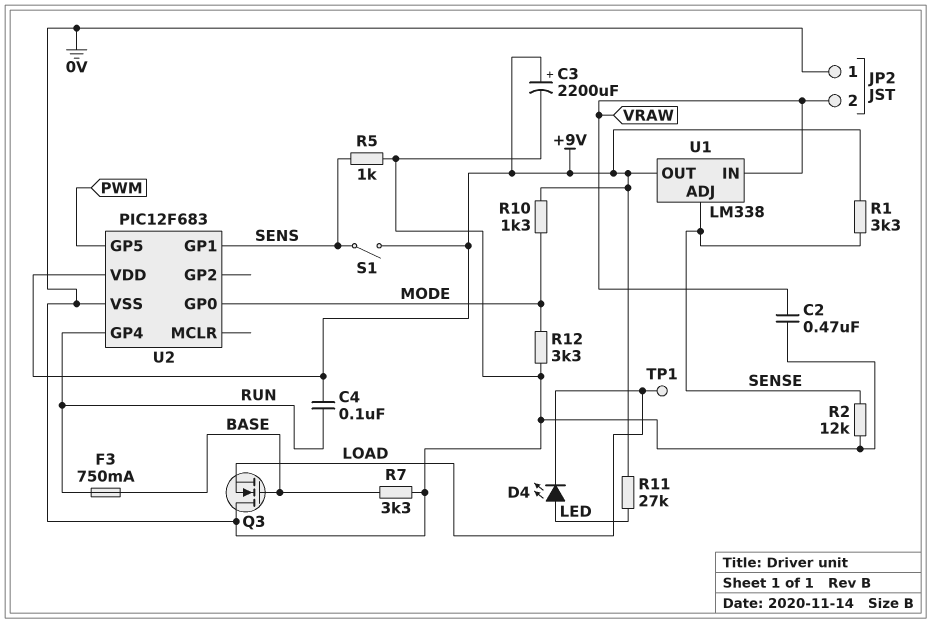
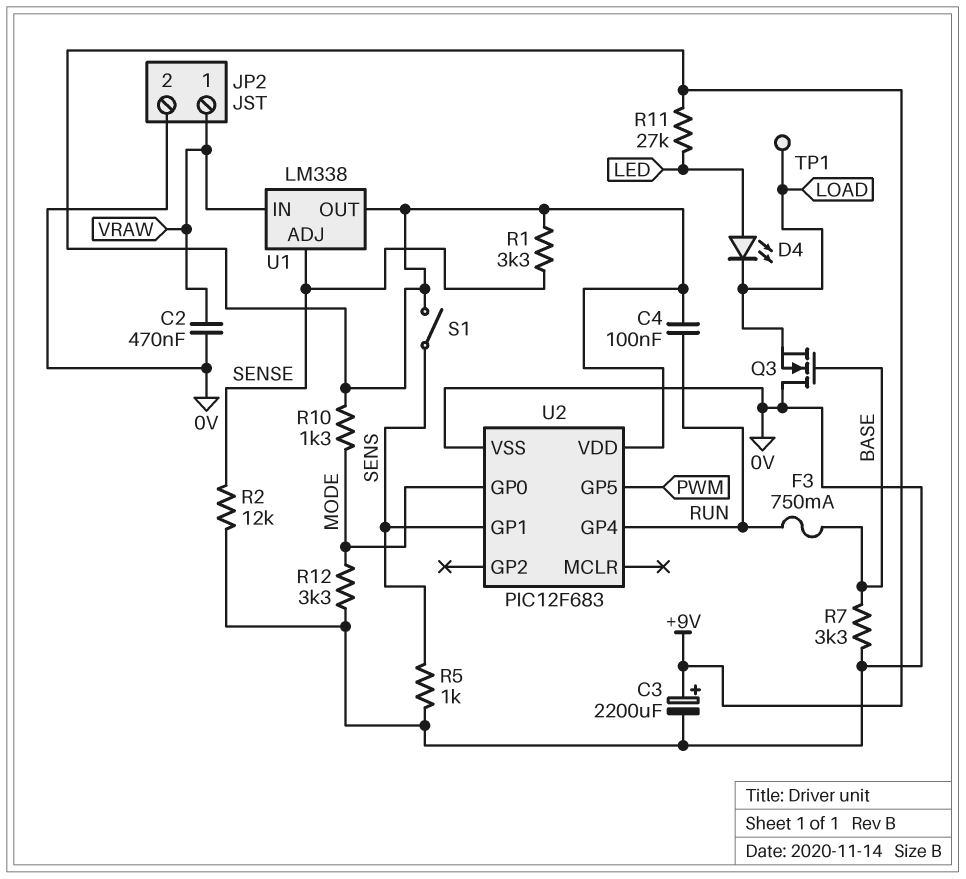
JP2 pin 1: 0V -> VRAW
JP2 pin 2: VRAW -> 0V

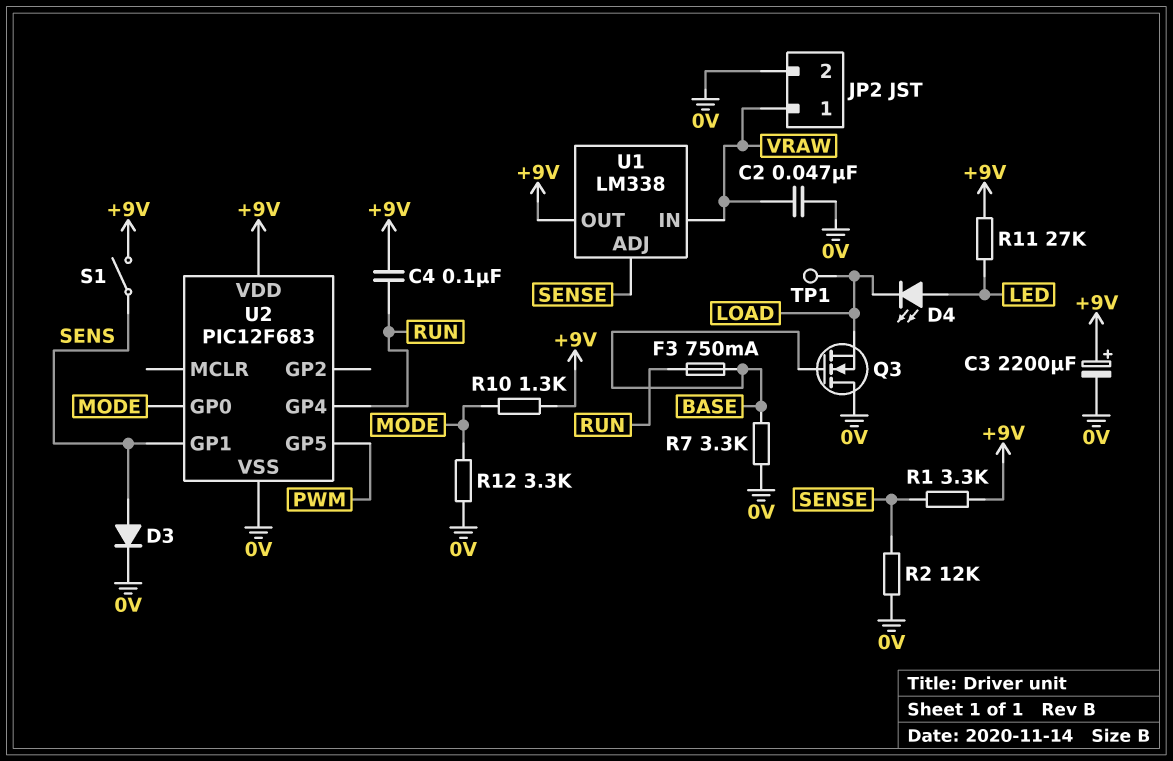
C2: 470nF (0V, VRAW) -> 47nF (0V, VRAW)
D3: none -> diode (A SENS, K 0V)
R5: 1k (0V, SENS) -> none

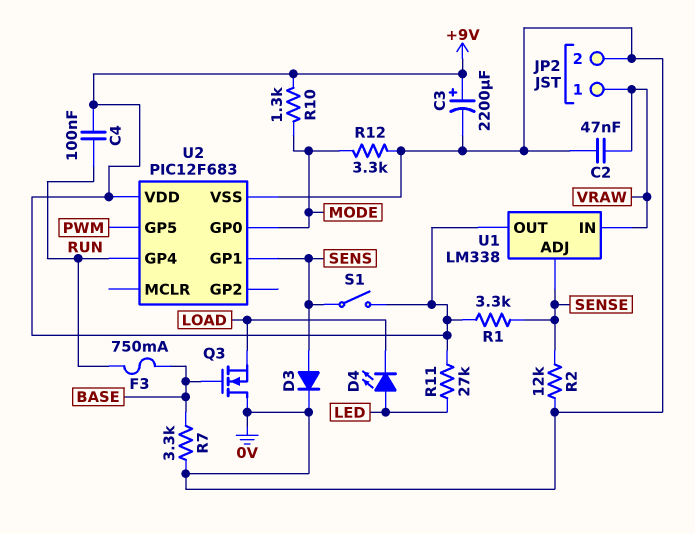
TP1: test point (LOAD) -> none

